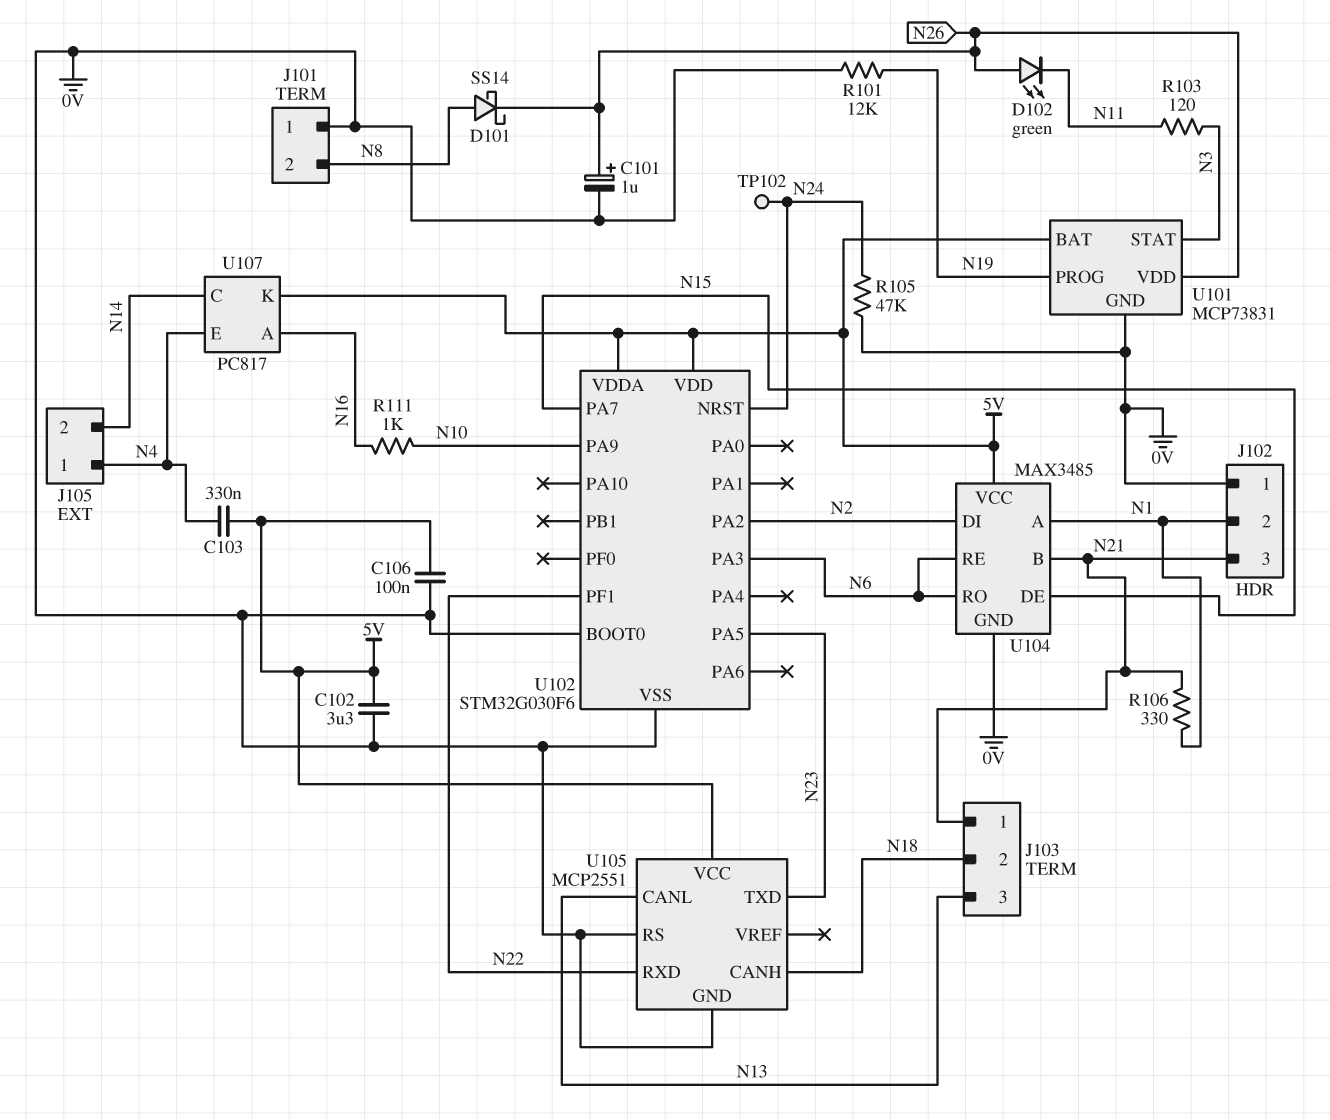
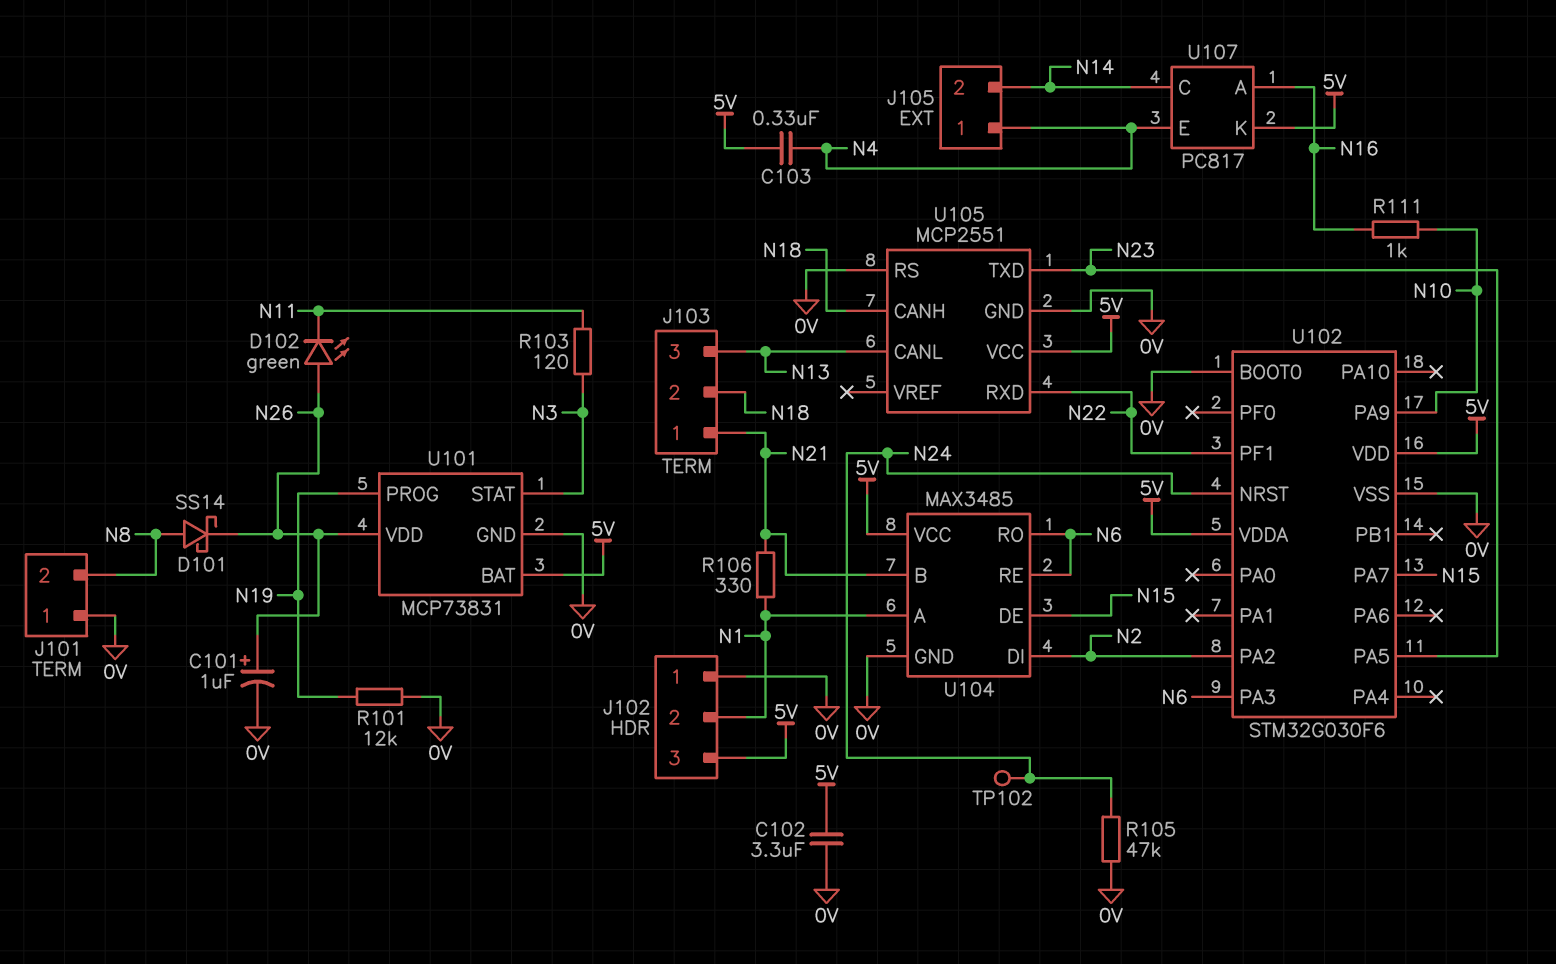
C106: 100nF (0V, 5V) -> none
J102 pin 3: N21 -> 5V

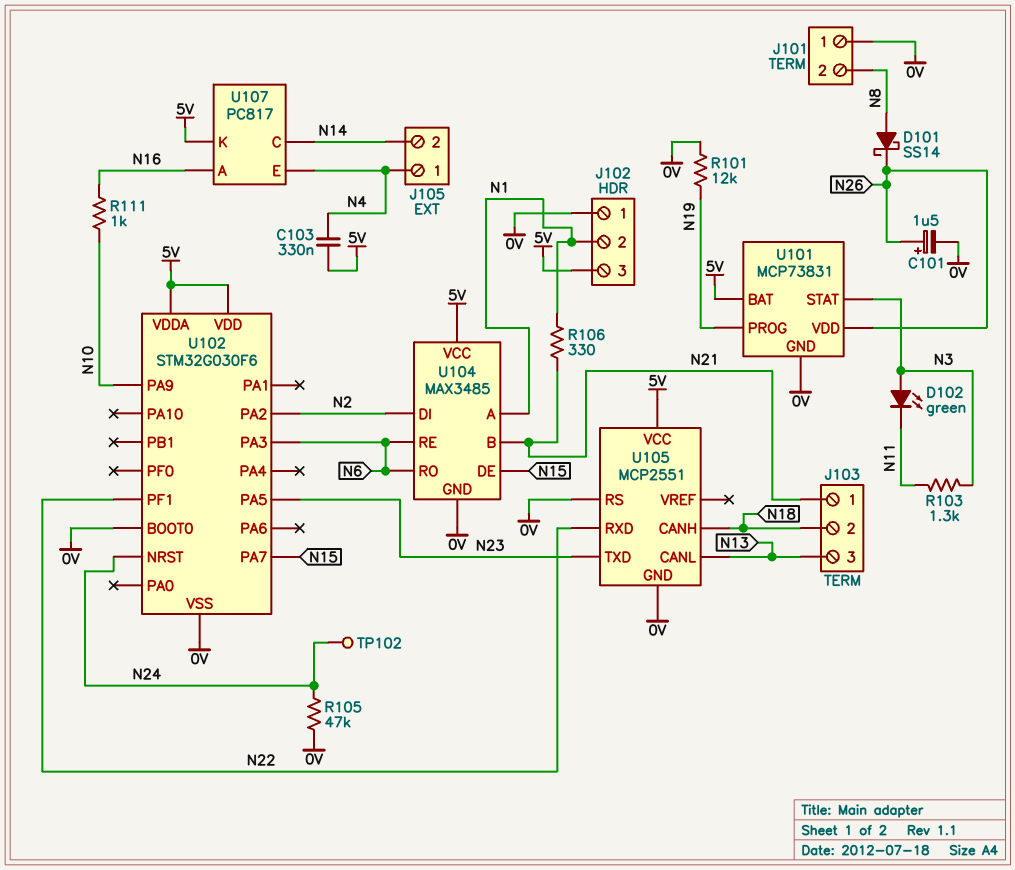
C101: 1uF (plus N26, minus 0V) -> 1.5uF (plus N26, minus 0V)
C102: 3.3uF (0V, 5V) -> none
D102: LED green (A N26, K N11) -> LED green (A N3, K N11)
R103: 120 (N3, N11) -> 1.3k (N3, N11)

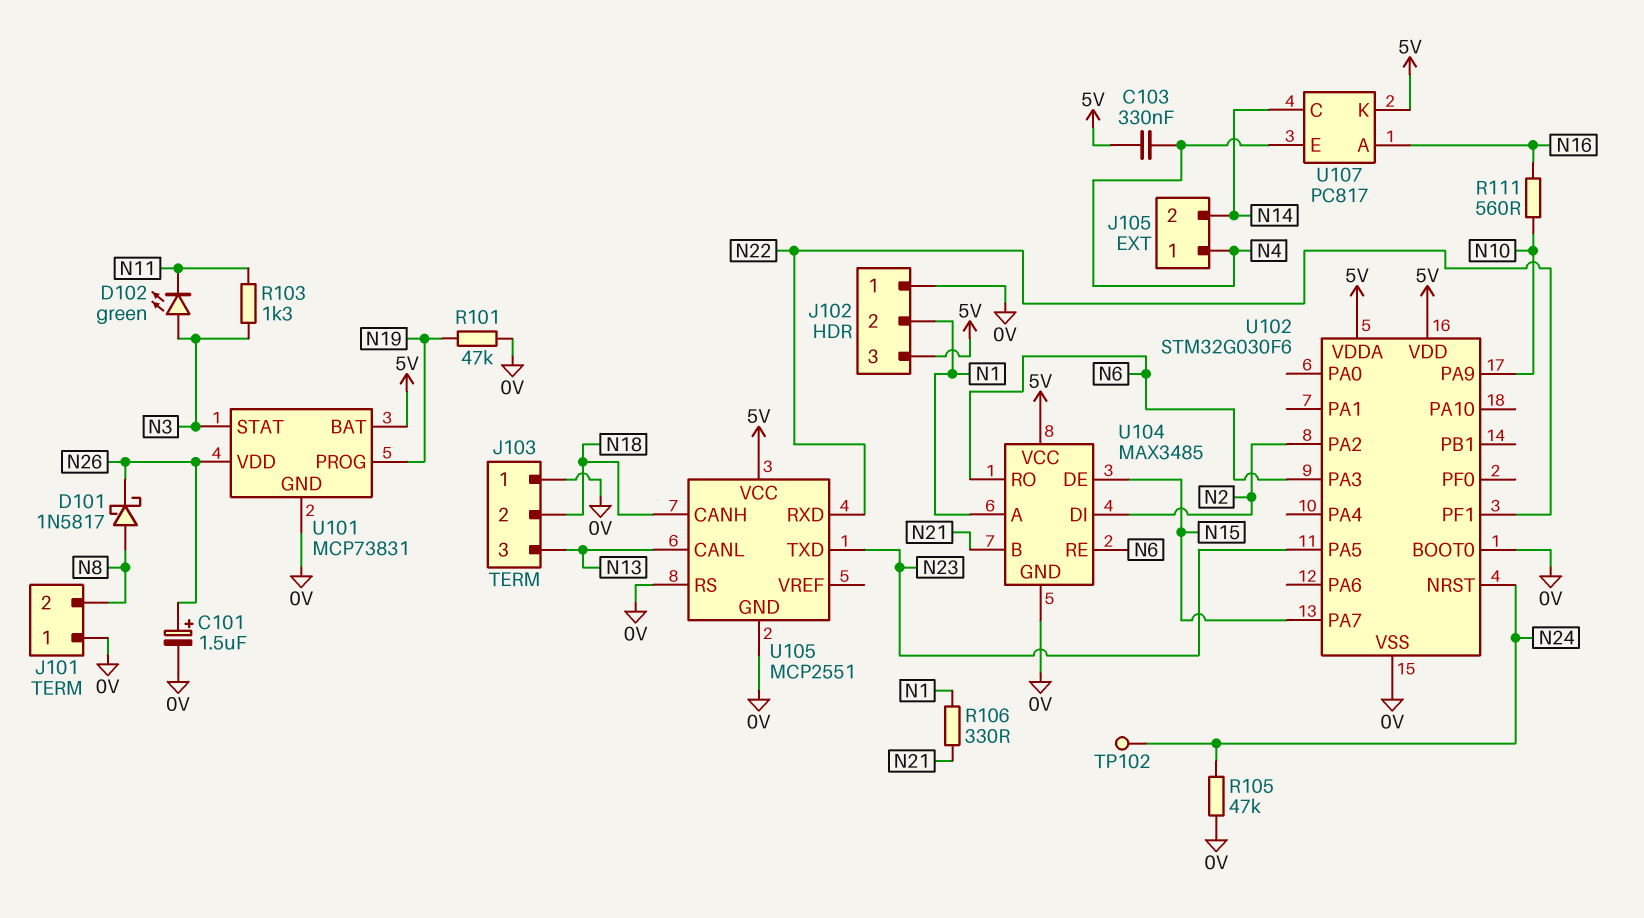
D101: schottky SS14 (A N8, K N26) -> schottky 1N5817 (A N8, K N26)
J103 pin 1: N21 -> 0V
R101: 12k (0V, N19) -> 47k (0V, N19)
R111: 1k (N10, N16) -> 560 (N10, N16)

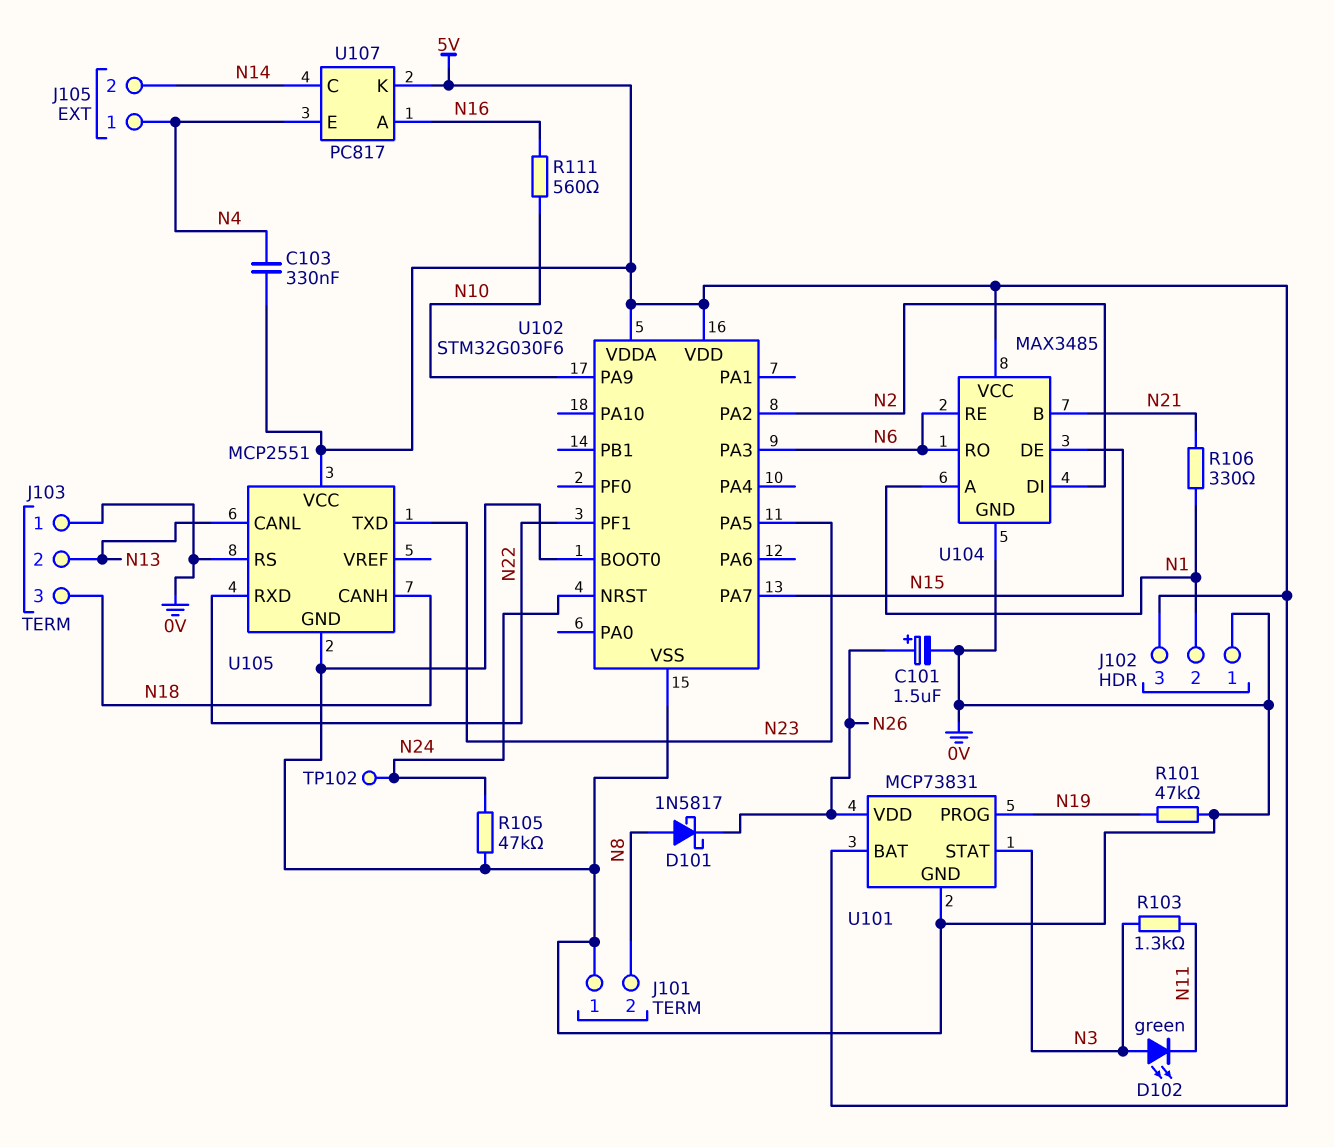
J103 pin 2: N18 -> N13
J103 pin 3: N13 -> N18

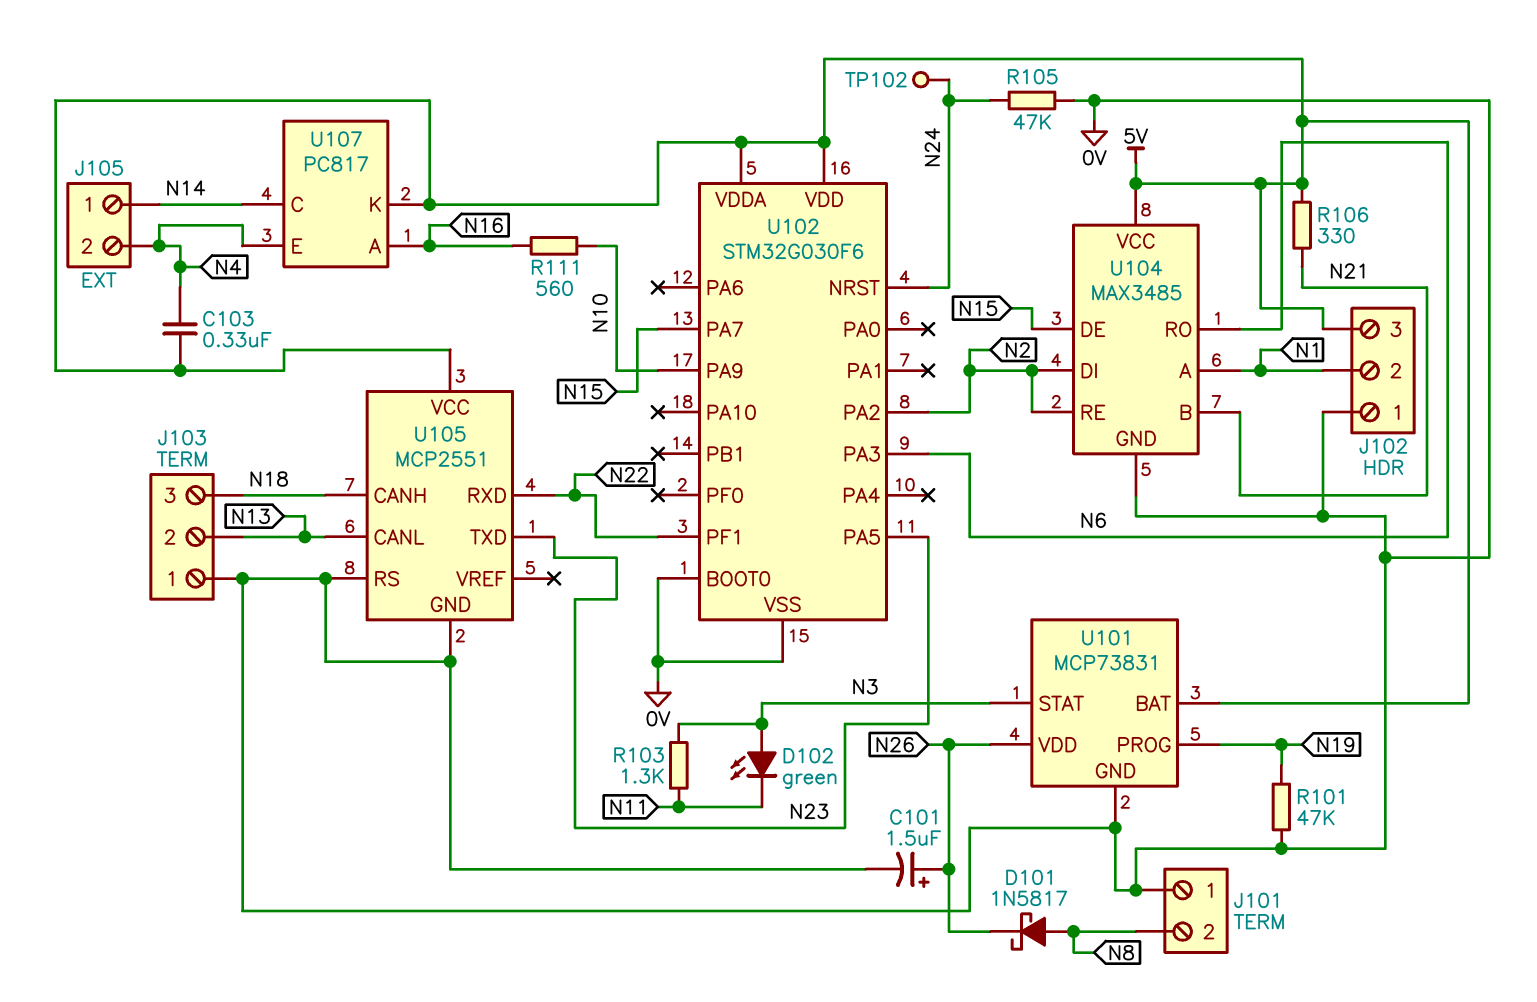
J105 pin 1: N4 -> N14
J105 pin 2: N14 -> N4
R106: 330 (N1, N21) -> 330 (5V, N21)
U104 pin RE: N6 -> N2

